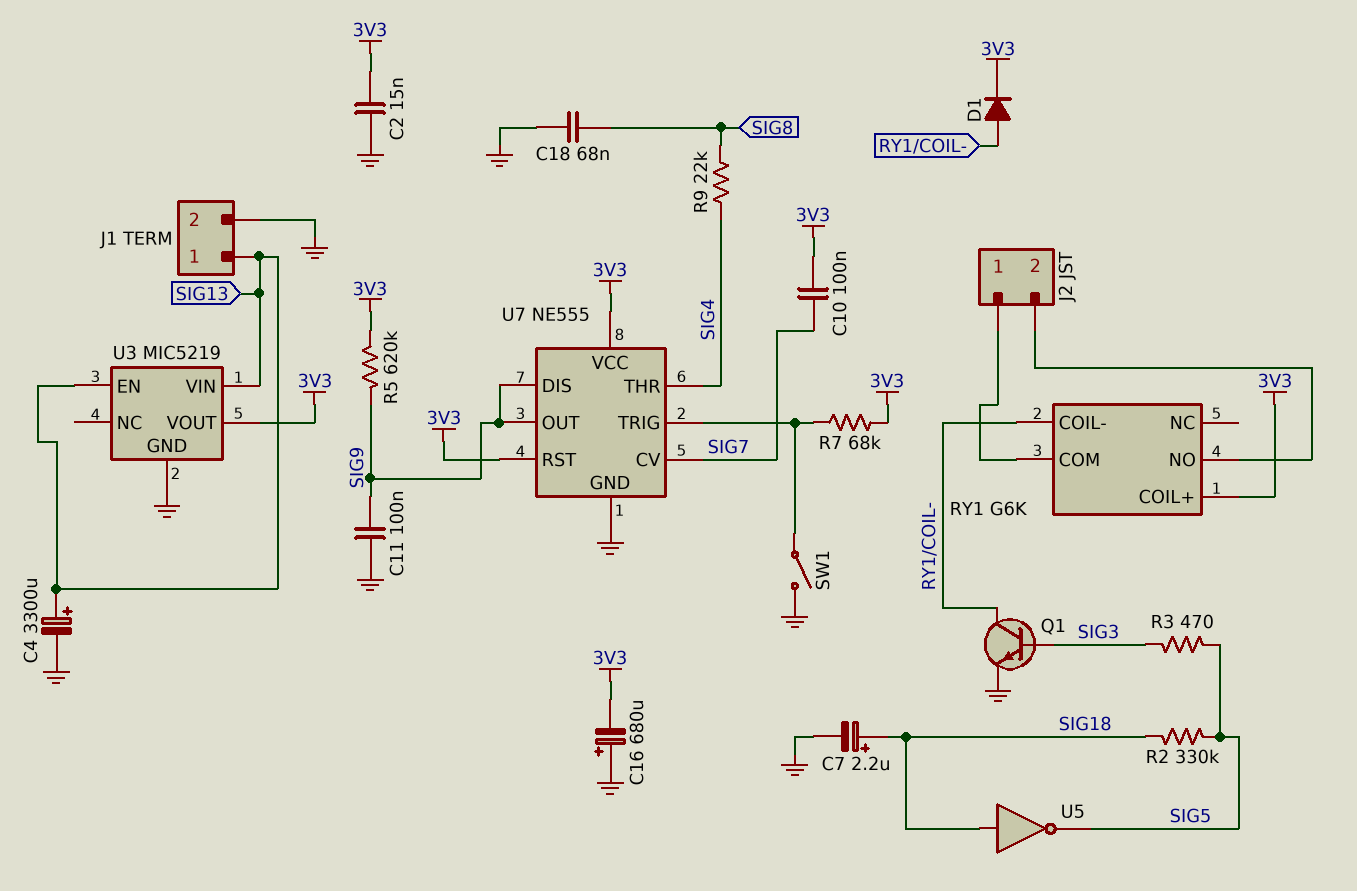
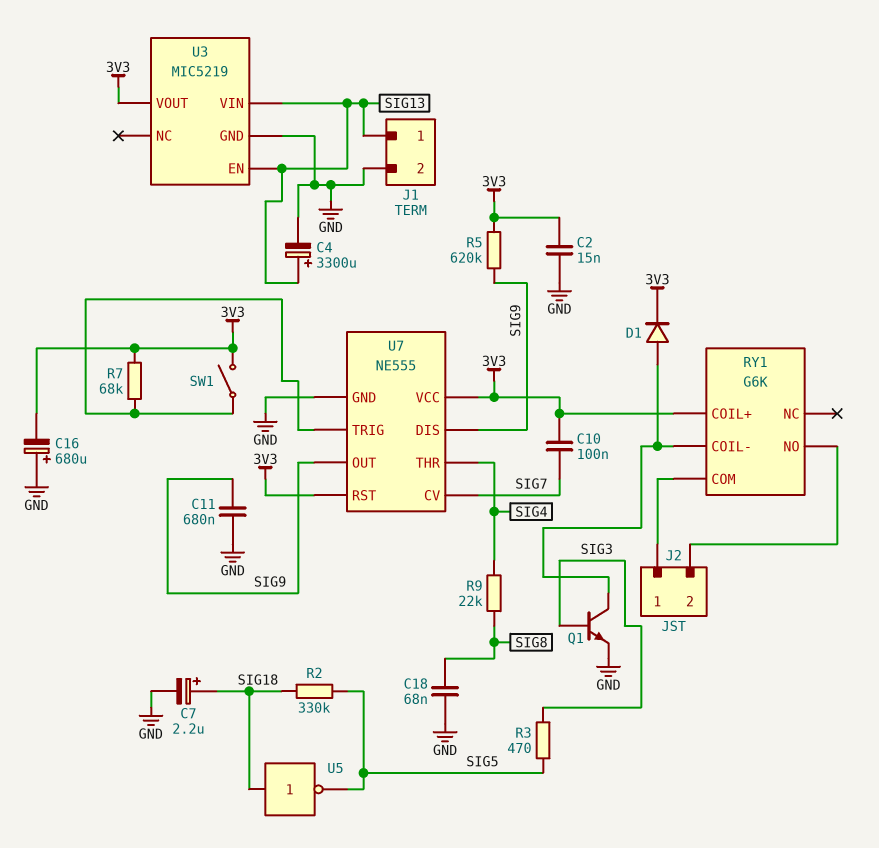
C11: 100nF (GND, SIG9) -> 680nF (GND, SIG9)
SW1: switch (GND, U7/TRIG) -> switch (3V3, U7/TRIG)

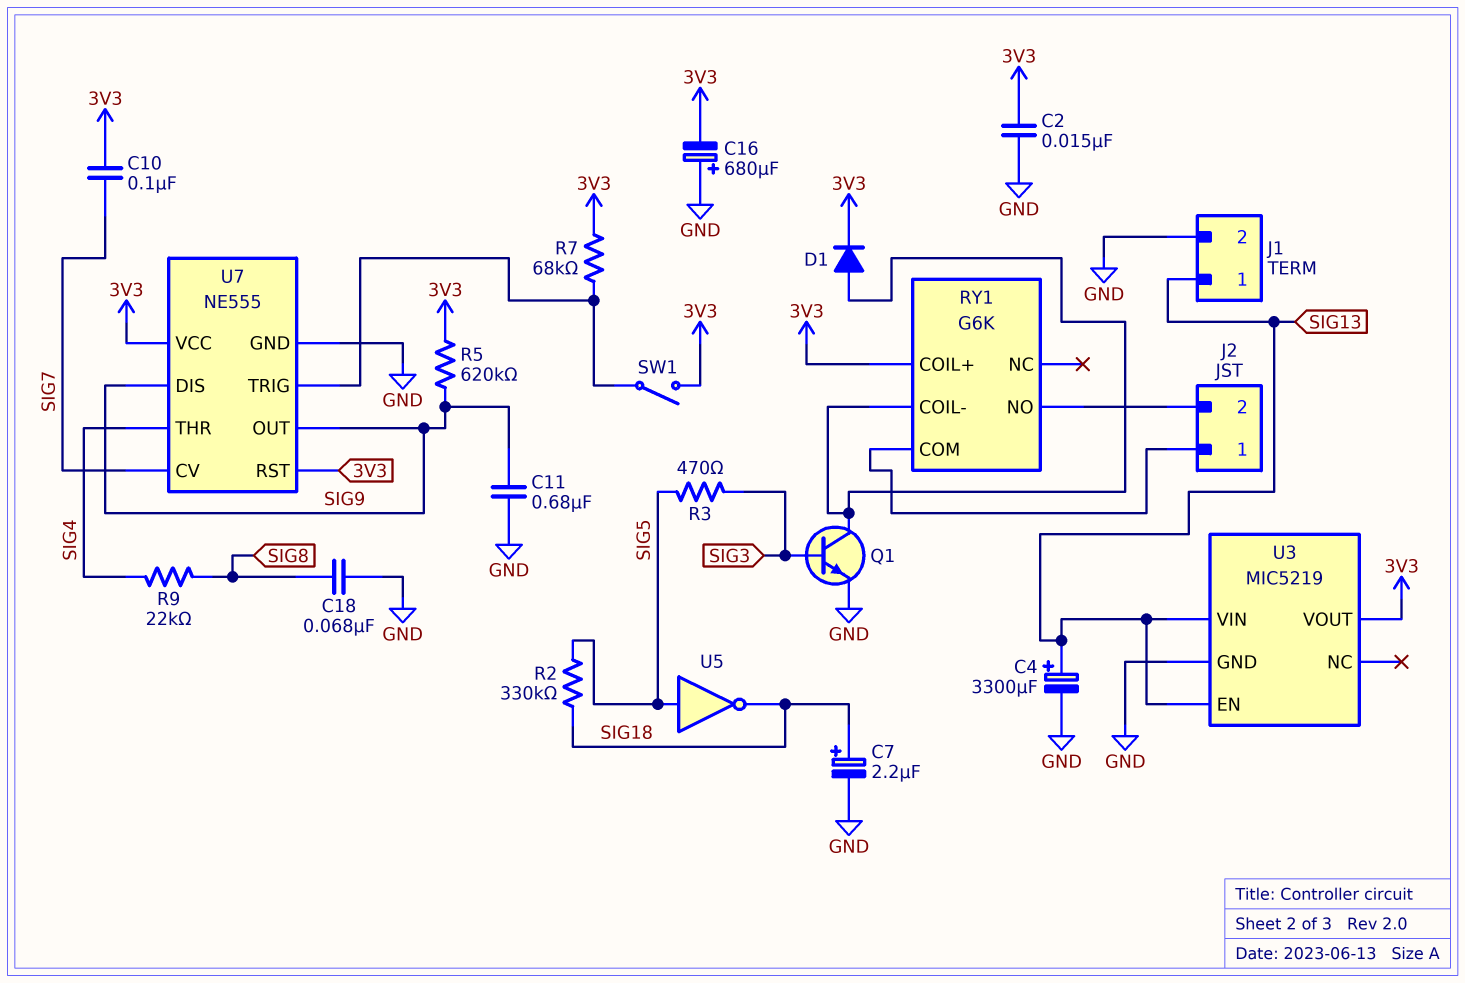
U5: NOT (in SIG18, out SIG5) -> NOT (in SIG5, out SIG18)

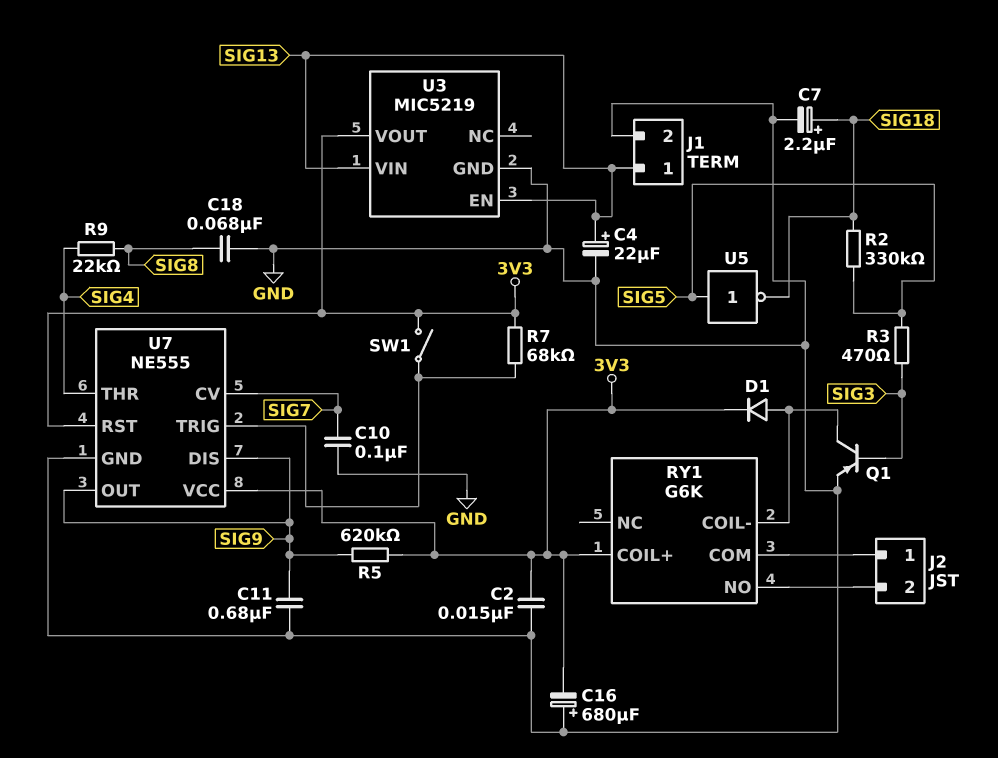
C4: 3300uF (plus SIG13, minus GND) -> 22uF (plus SIG13, minus GND)
C10: 100nF (3V3, SIG7) -> 100nF (GND, SIG7)
Q1: NPN (B SIG3, C RY1/COIL-, E GND) -> PNP (B SIG3, C RY1/COIL-, E GND)

